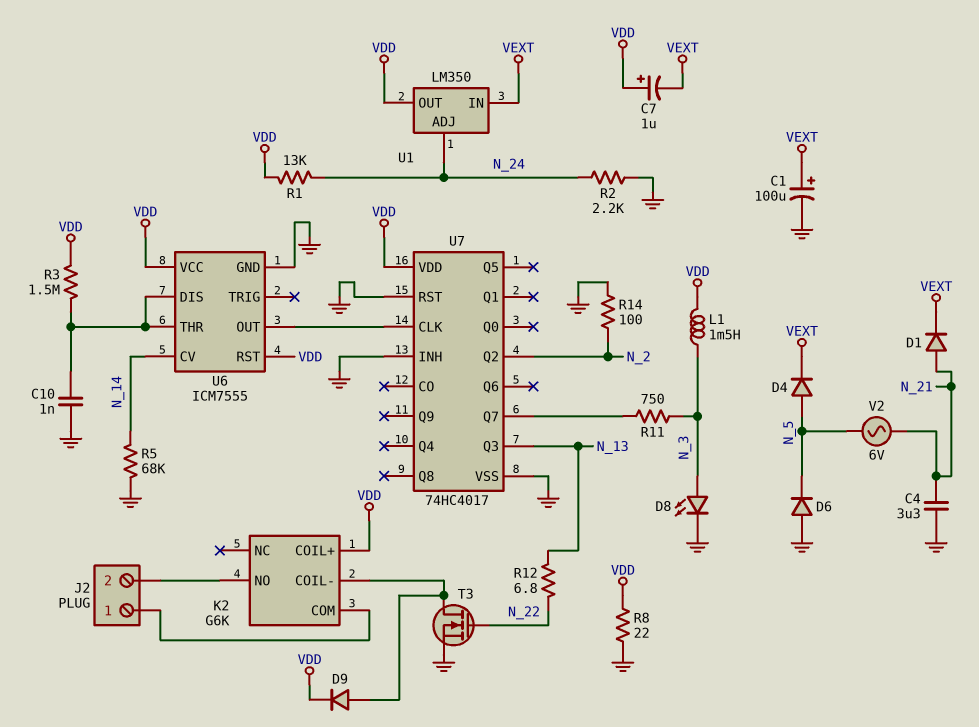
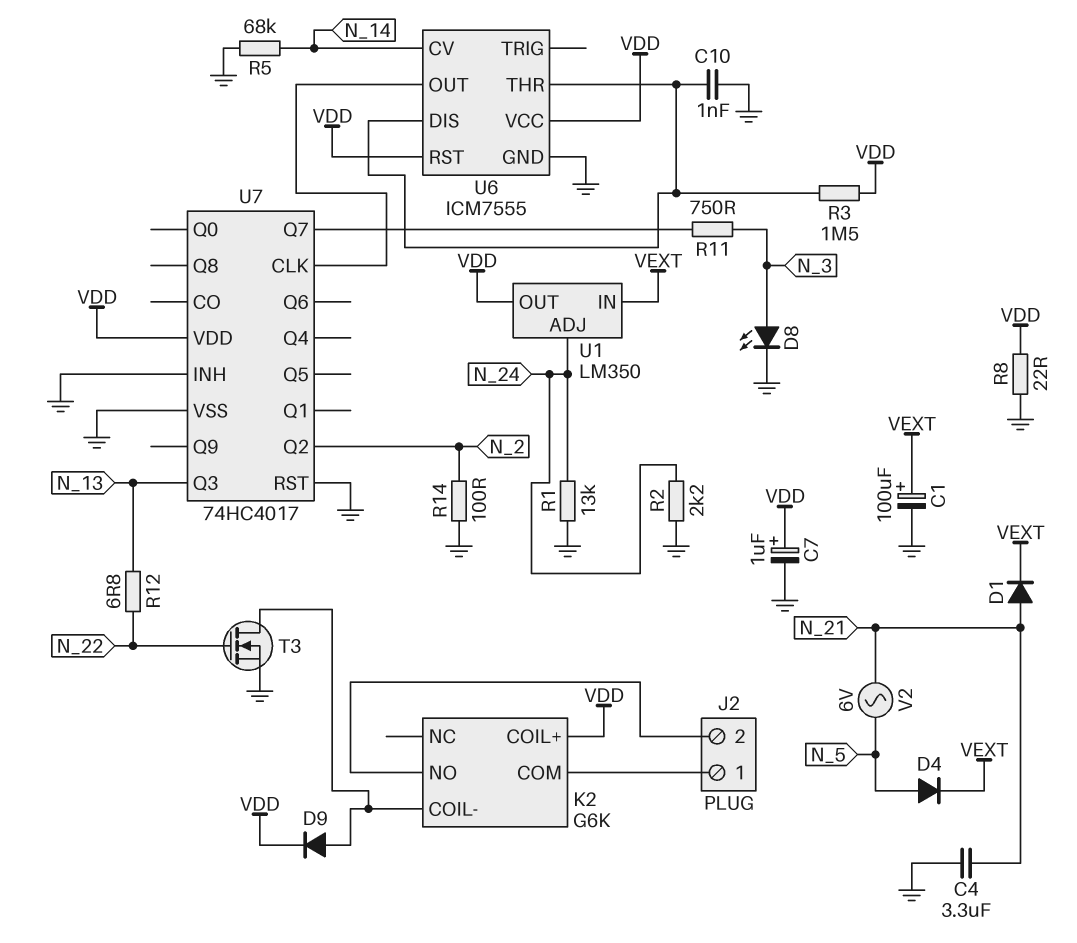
C7: 1uF (plus VDD, minus VEXT) -> 1uF (plus VDD, minus GND)
D6: diode (A GND, K N_5) -> none
L1: 1.5mH (N_3, VDD) -> none
R1: 13k (N_24, VDD) -> 13k (GND, N_24)

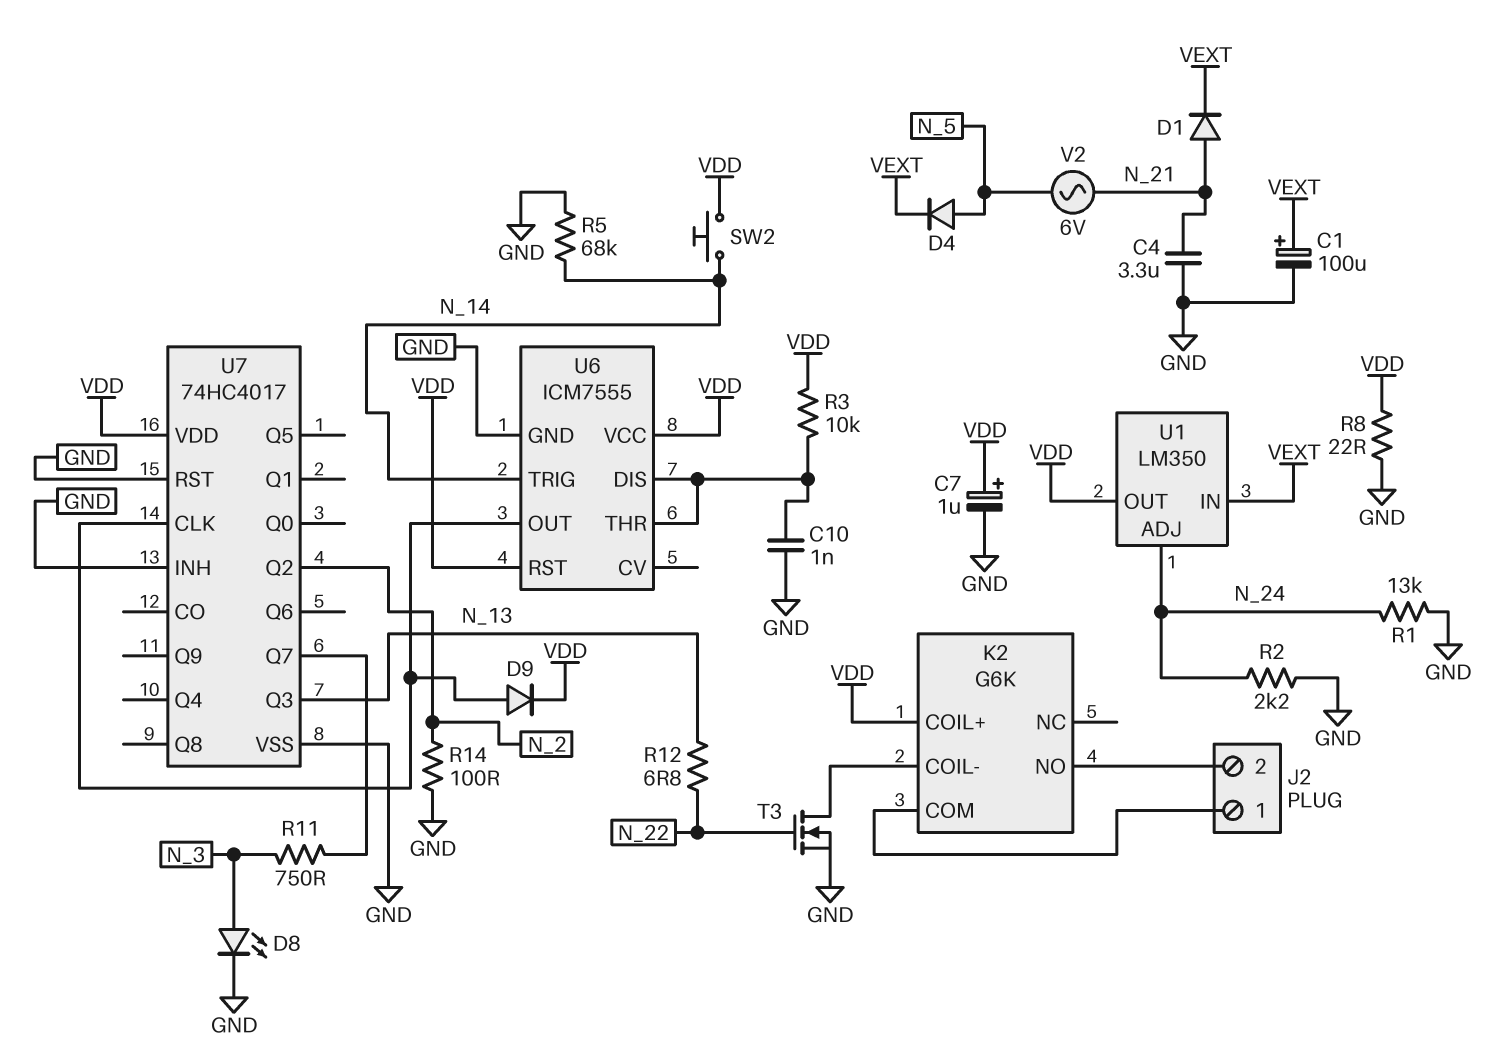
D9: diode (A K2/COIL-, K VDD) -> diode (A U6/OUT, K VDD)
R3: 1.5M (U6/DIS, VDD) -> 10k (U6/DIS, VDD)
SW2: none -> button (N_14, VDD)
U6 pin CV: N_14 -> none
U6 pin TRIG: none -> N_14

